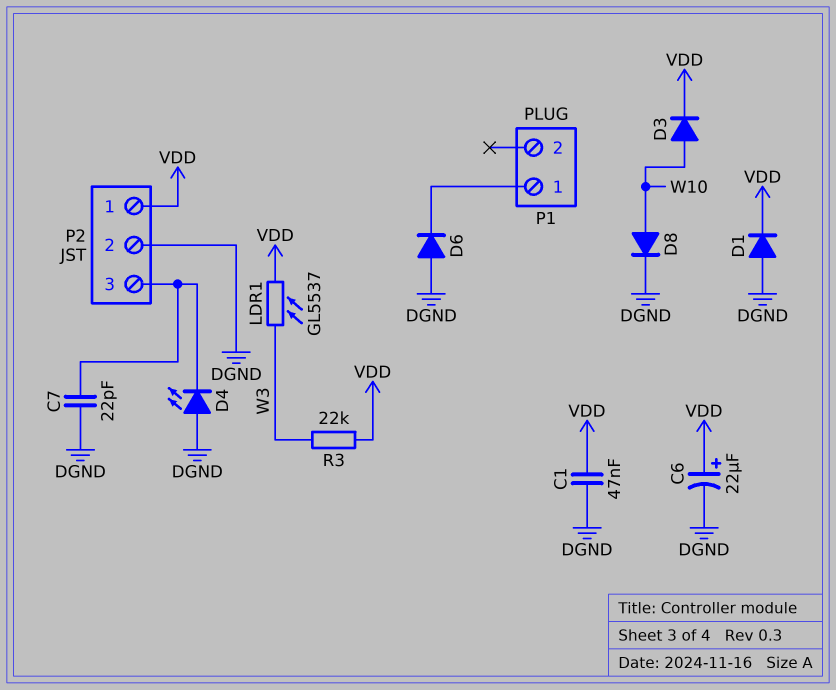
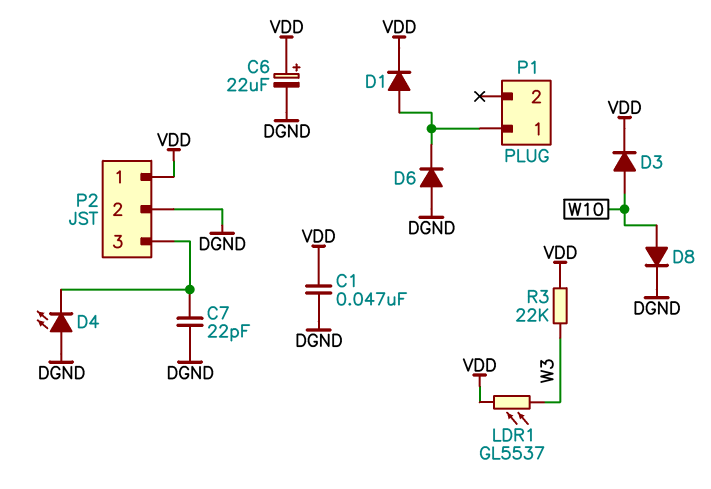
D1: diode (A DGND, K VDD) -> diode (A P1/1, K VDD)

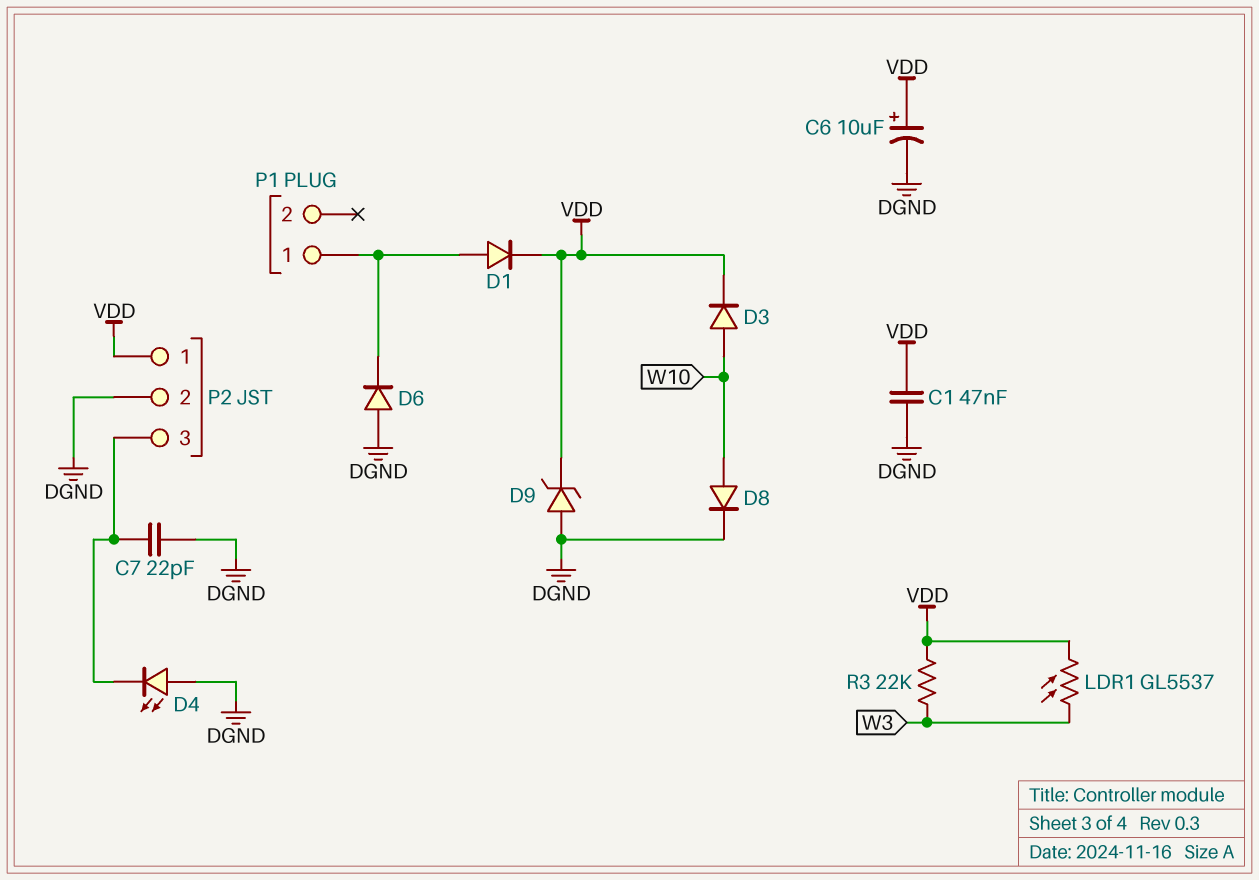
C6: 22uF (plus VDD, minus DGND) -> 10uF (plus VDD, minus DGND)
D9: none -> zener (A DGND, K VDD)

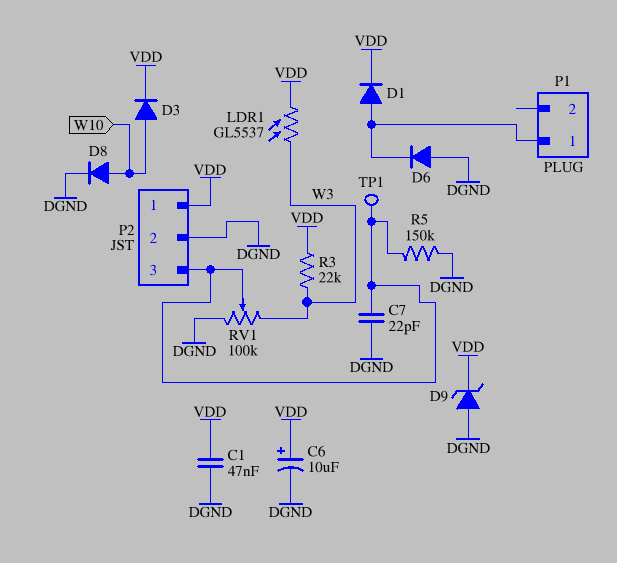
D4: LED (A DGND, K P2/3) -> none
R5: none -> 150k (DGND, P2/3)
RV1: none -> 100k (DGND, W3, wiper P2/3)
TP1: none -> test point (P2/3)

